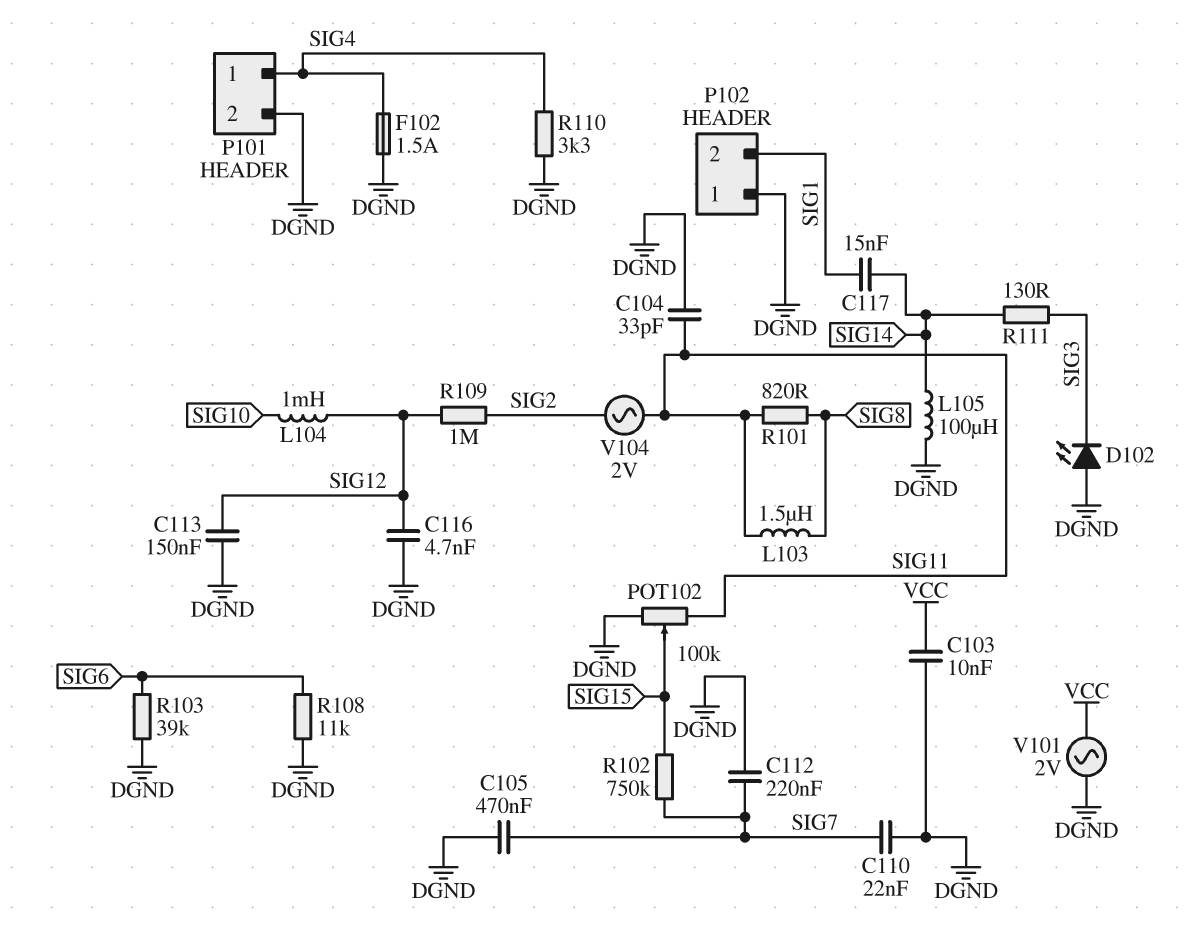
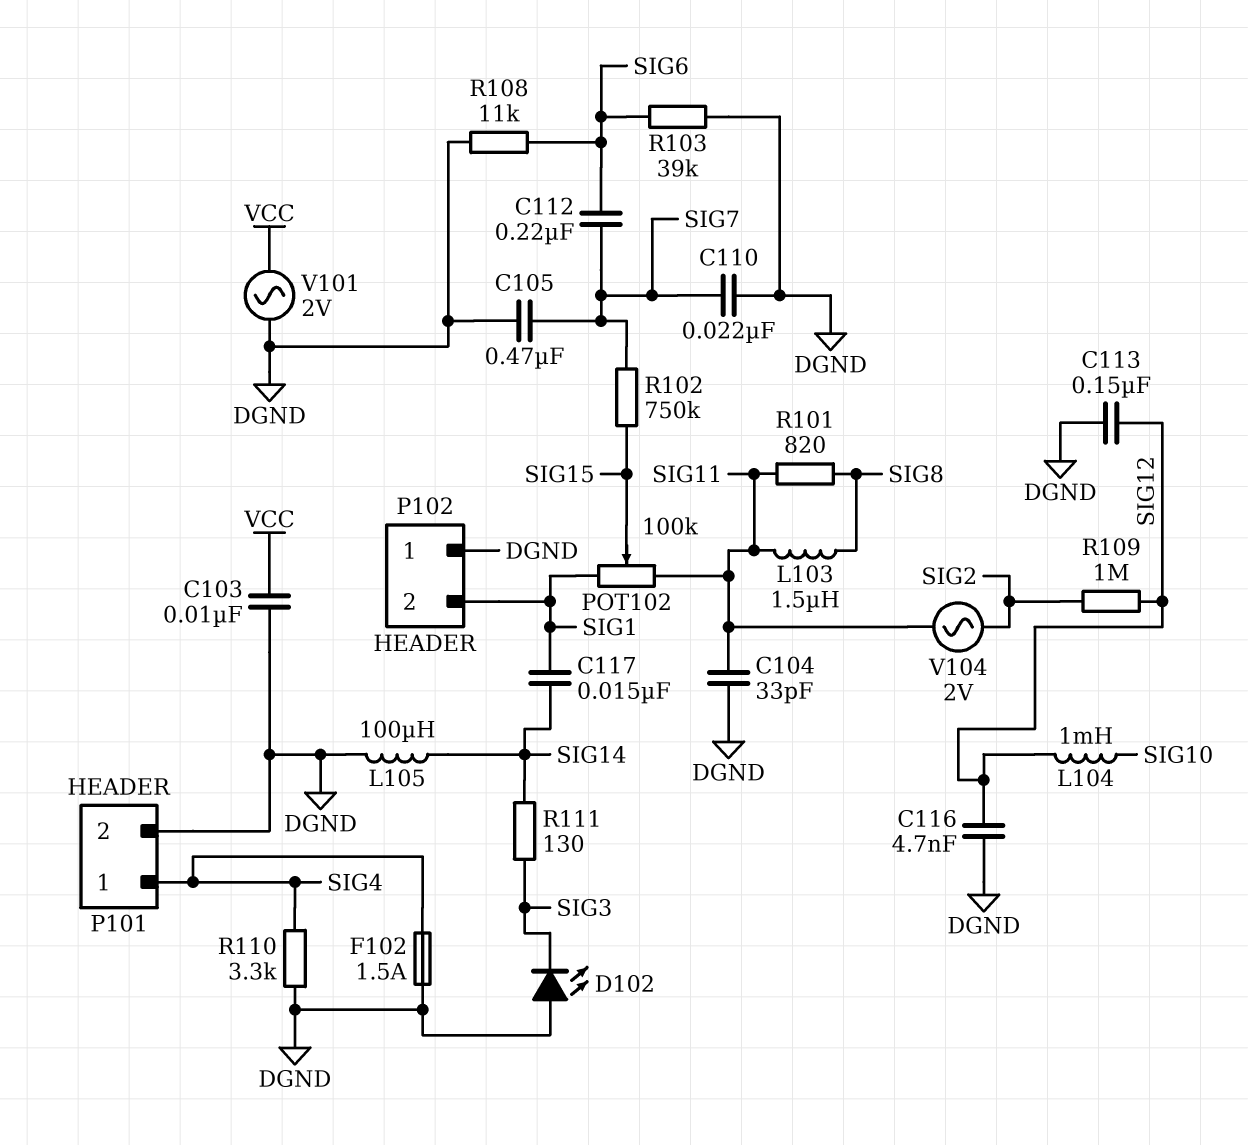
C112: 220nF (DGND, SIG7) -> 220nF (SIG6, SIG7)
POT102: 100k (DGND, SIG11, wiper SIG15) -> 100k (SIG1, SIG11, wiper SIG15)

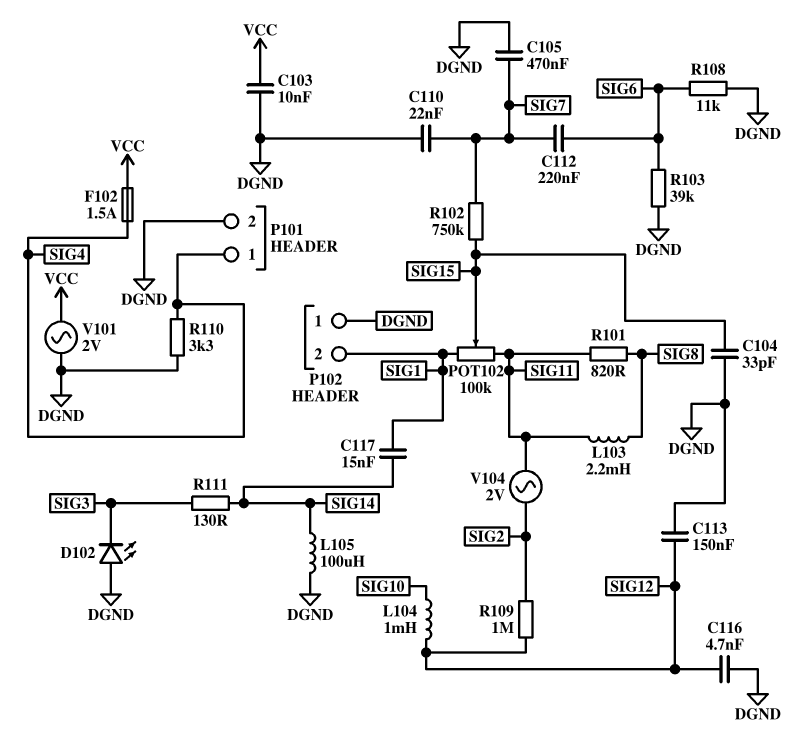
C104: 33pF (DGND, SIG11) -> 33pF (DGND, SIG15)
F102: 1.5A (DGND, SIG4) -> 1.5A (SIG4, VCC)
L103: 1.5uH (SIG8, SIG11) -> 2.2mH (SIG8, SIG11)

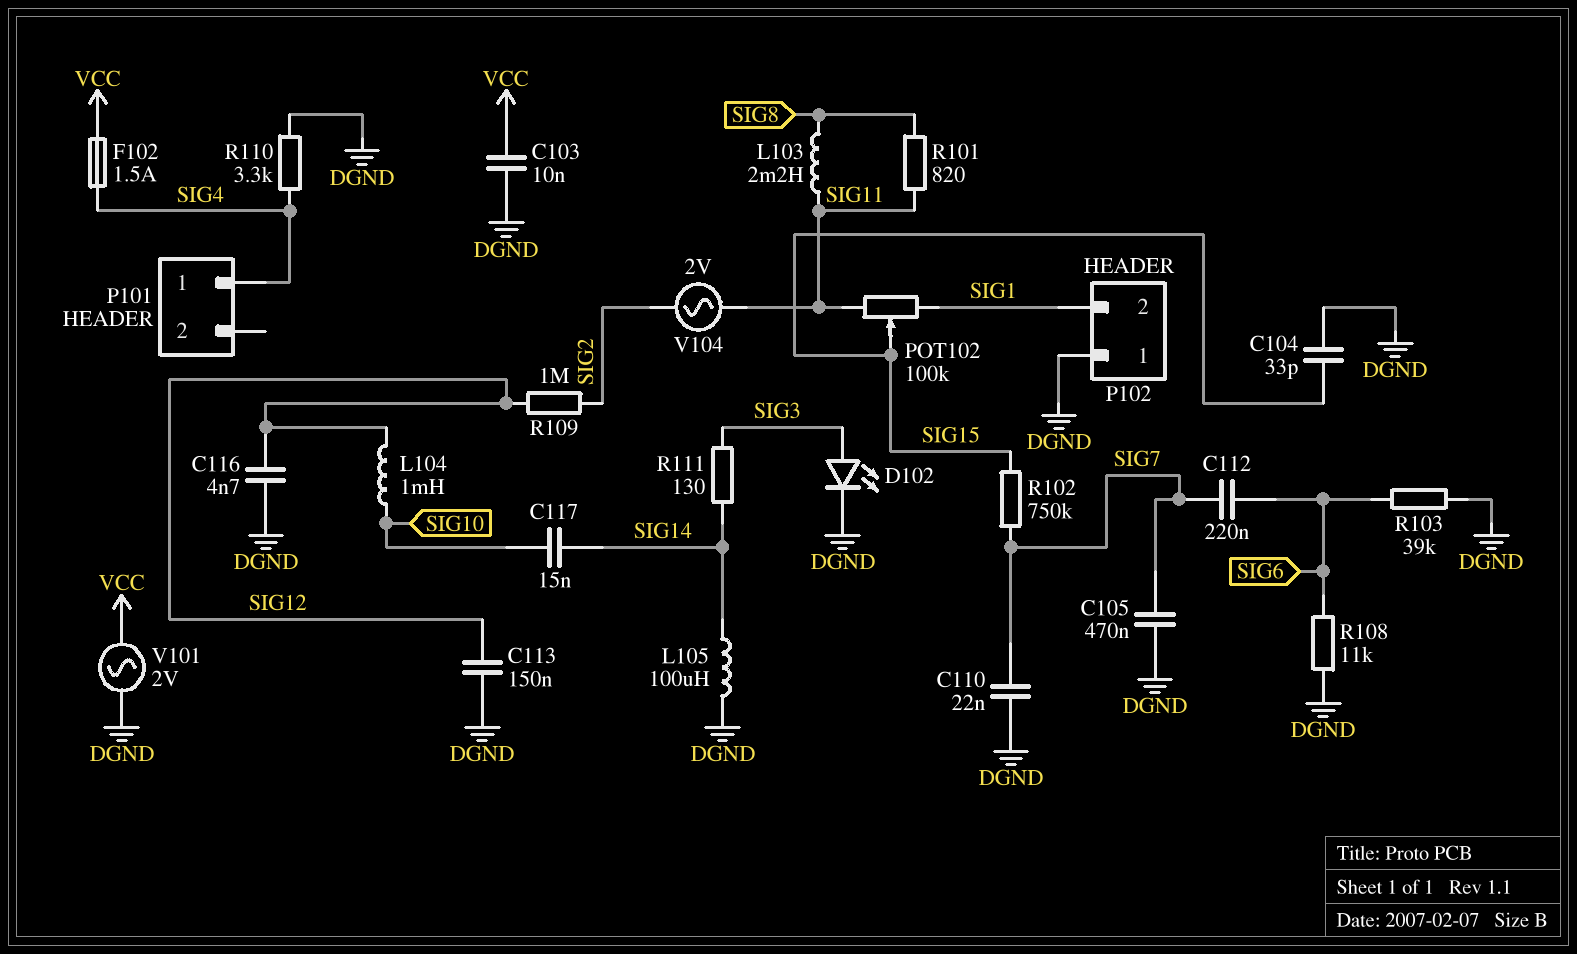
C117: 15nF (SIG1, SIG14) -> 15nF (SIG10, SIG14)
D102: LED (A DGND, K SIG3) -> LED (A SIG3, K DGND)
P101 pin 2: DGND -> none

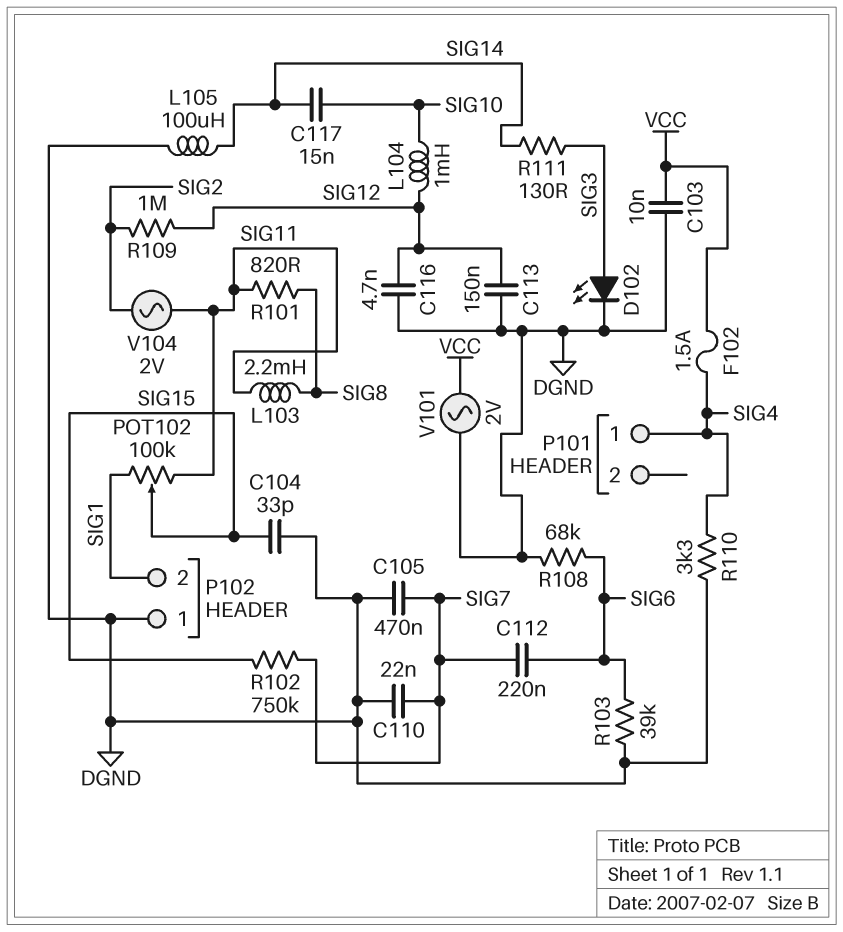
R108: 11k (DGND, SIG6) -> 68k (DGND, SIG6)

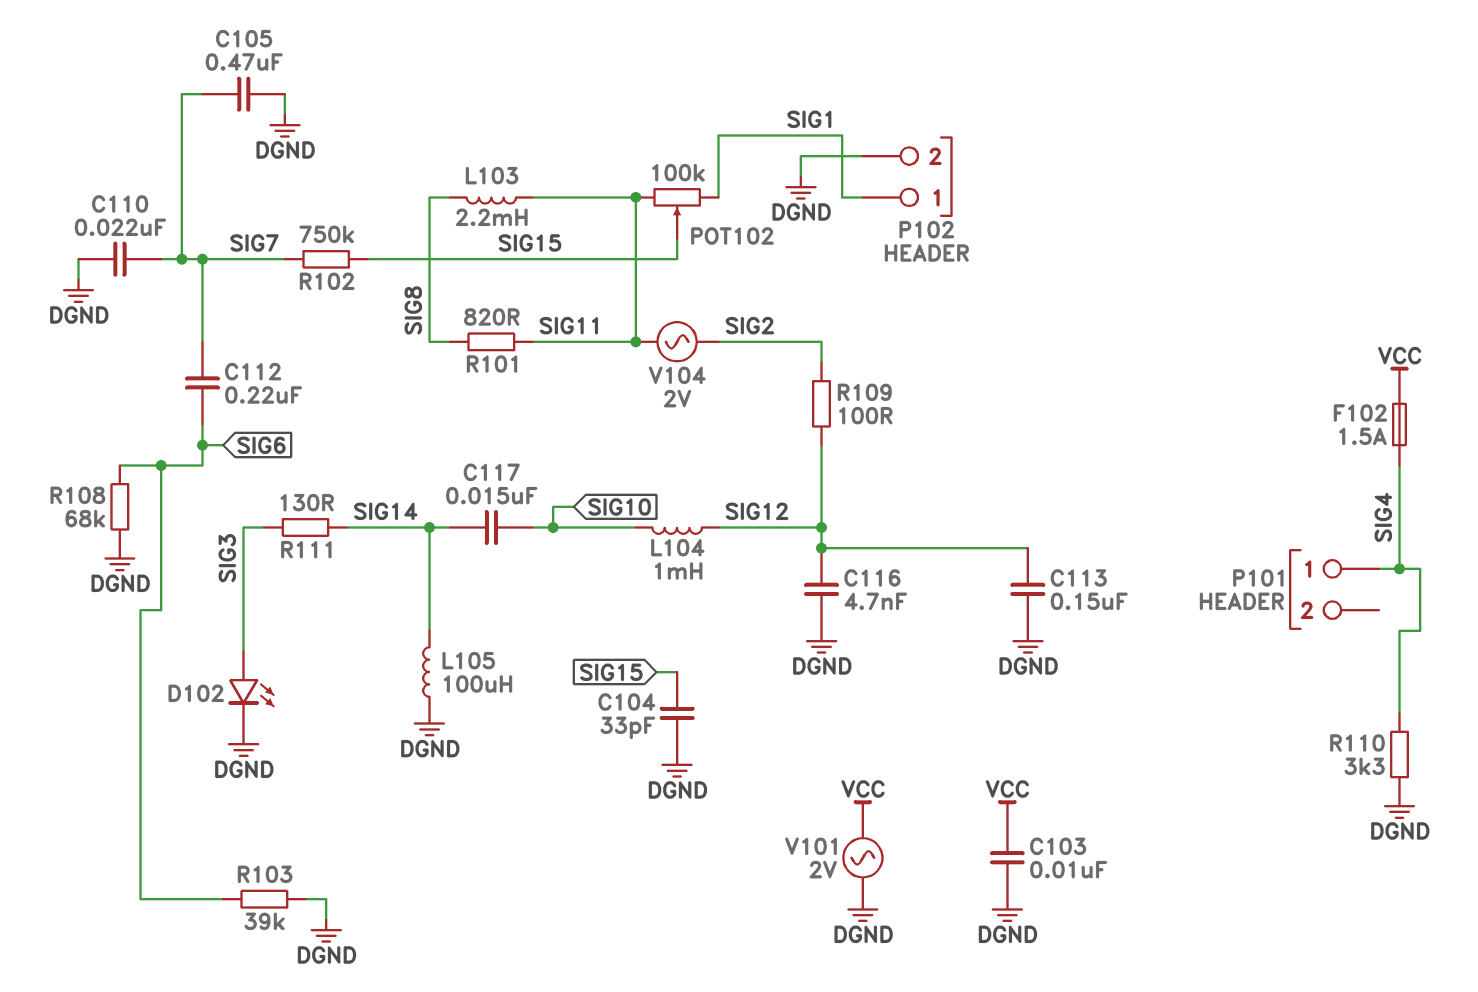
P102 pin 1: DGND -> SIG1
P102 pin 2: SIG1 -> DGND
R109: 1M (SIG2, SIG12) -> 100 (SIG2, SIG12)

